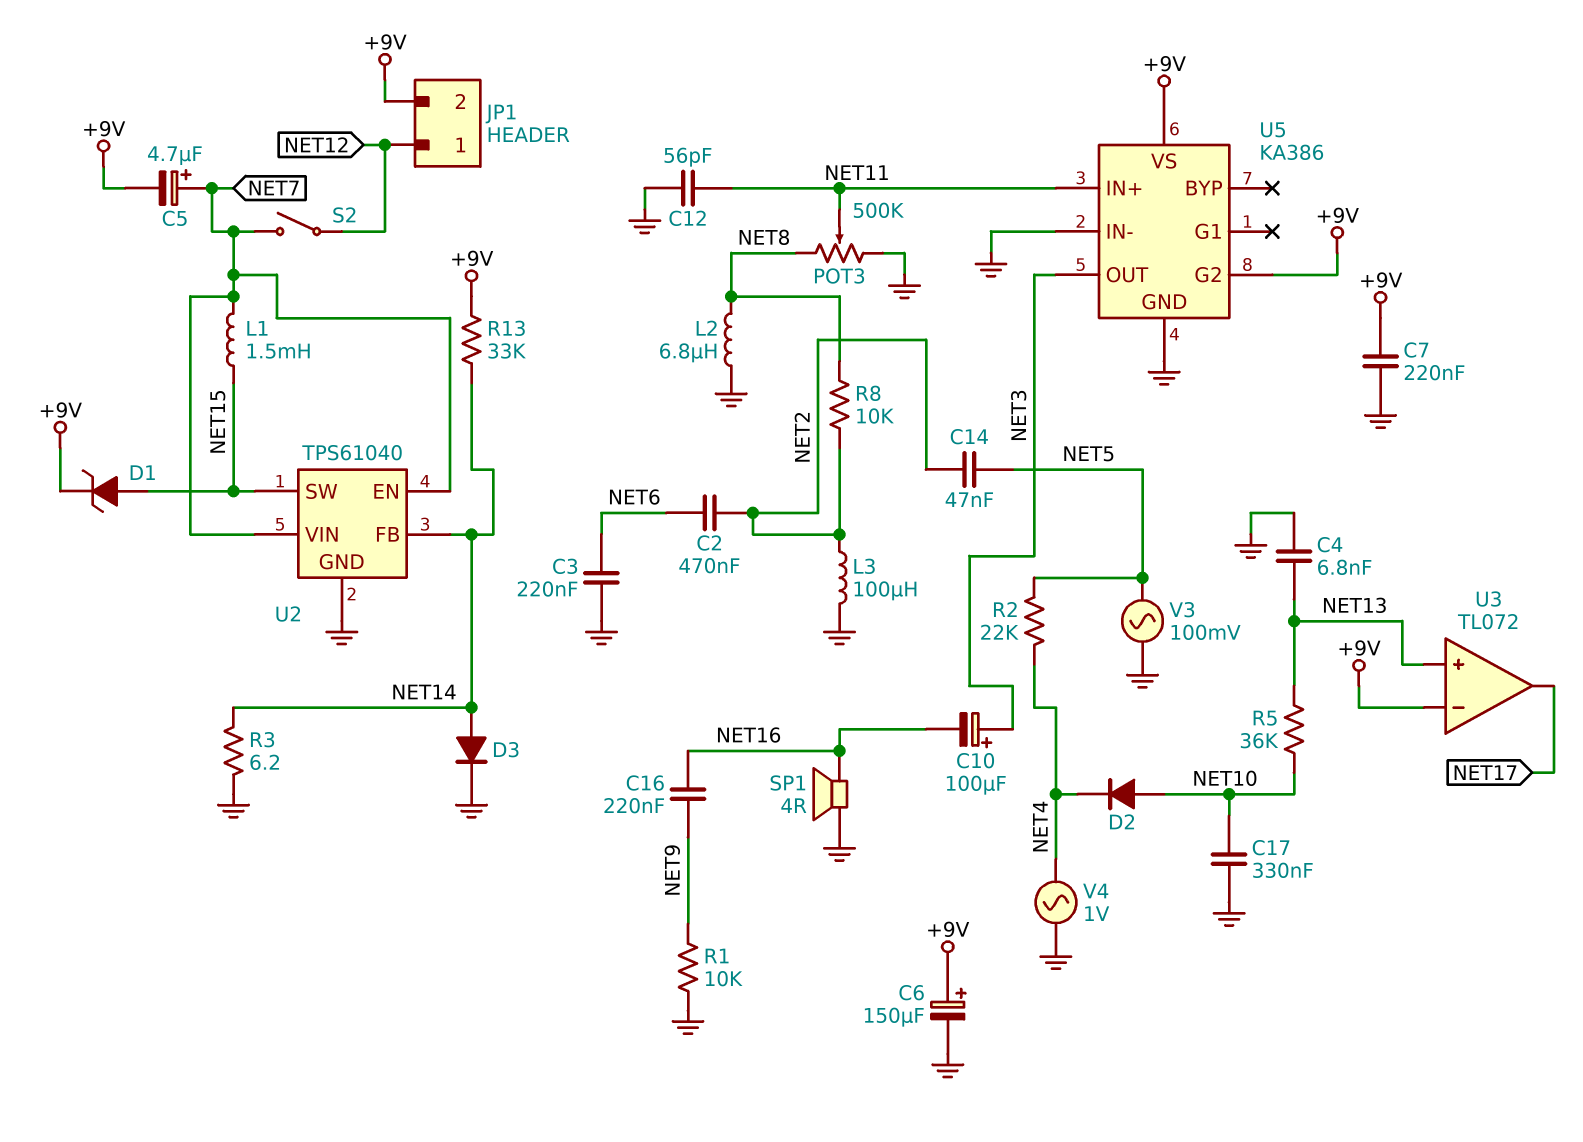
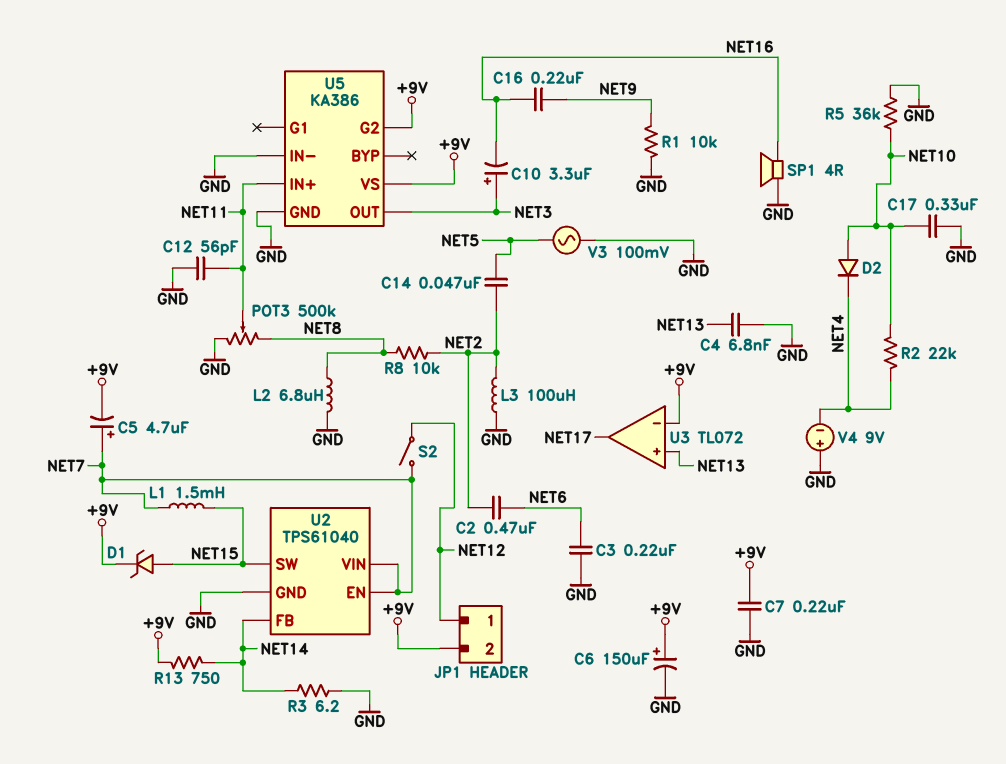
C10: 100uF (plus NET3, minus NET16) -> 3.3uF (plus NET3, minus NET16)
D3: diode (A NET14, K GND) -> none
R2: 22k (NET4, NET5) -> 22k (NET4, NET10)
R5: 36k (NET10, NET13) -> 36k (GND, NET10)
R13: 33k (+9V, NET14) -> 750 (+9V, NET14)
V4: AC 1V (GND, NET4) -> 9V (plus GND, minus NET4)

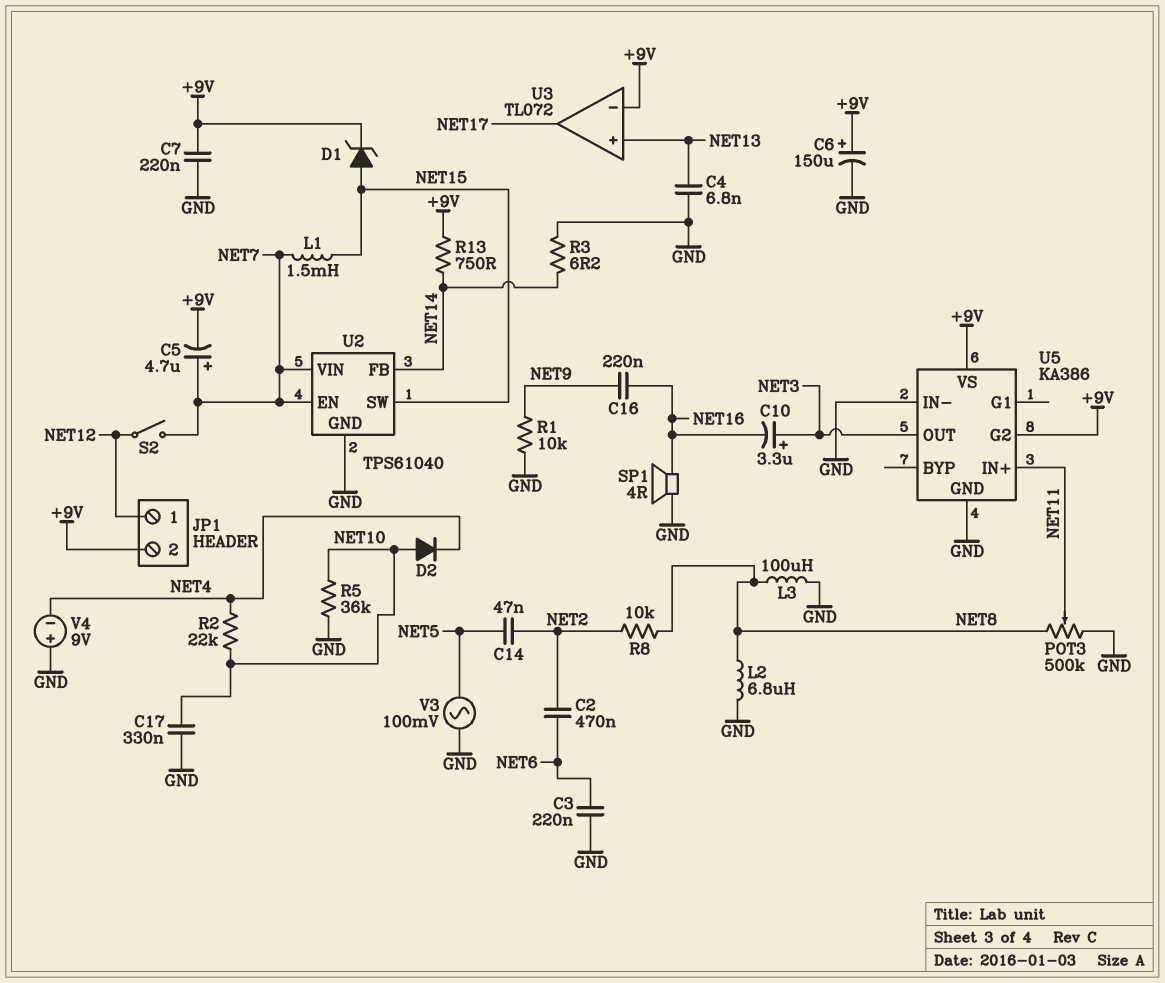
C12: 56pF (GND, NET11) -> none
L3: 100uH (GND, NET2) -> 100uH (GND, NET8)

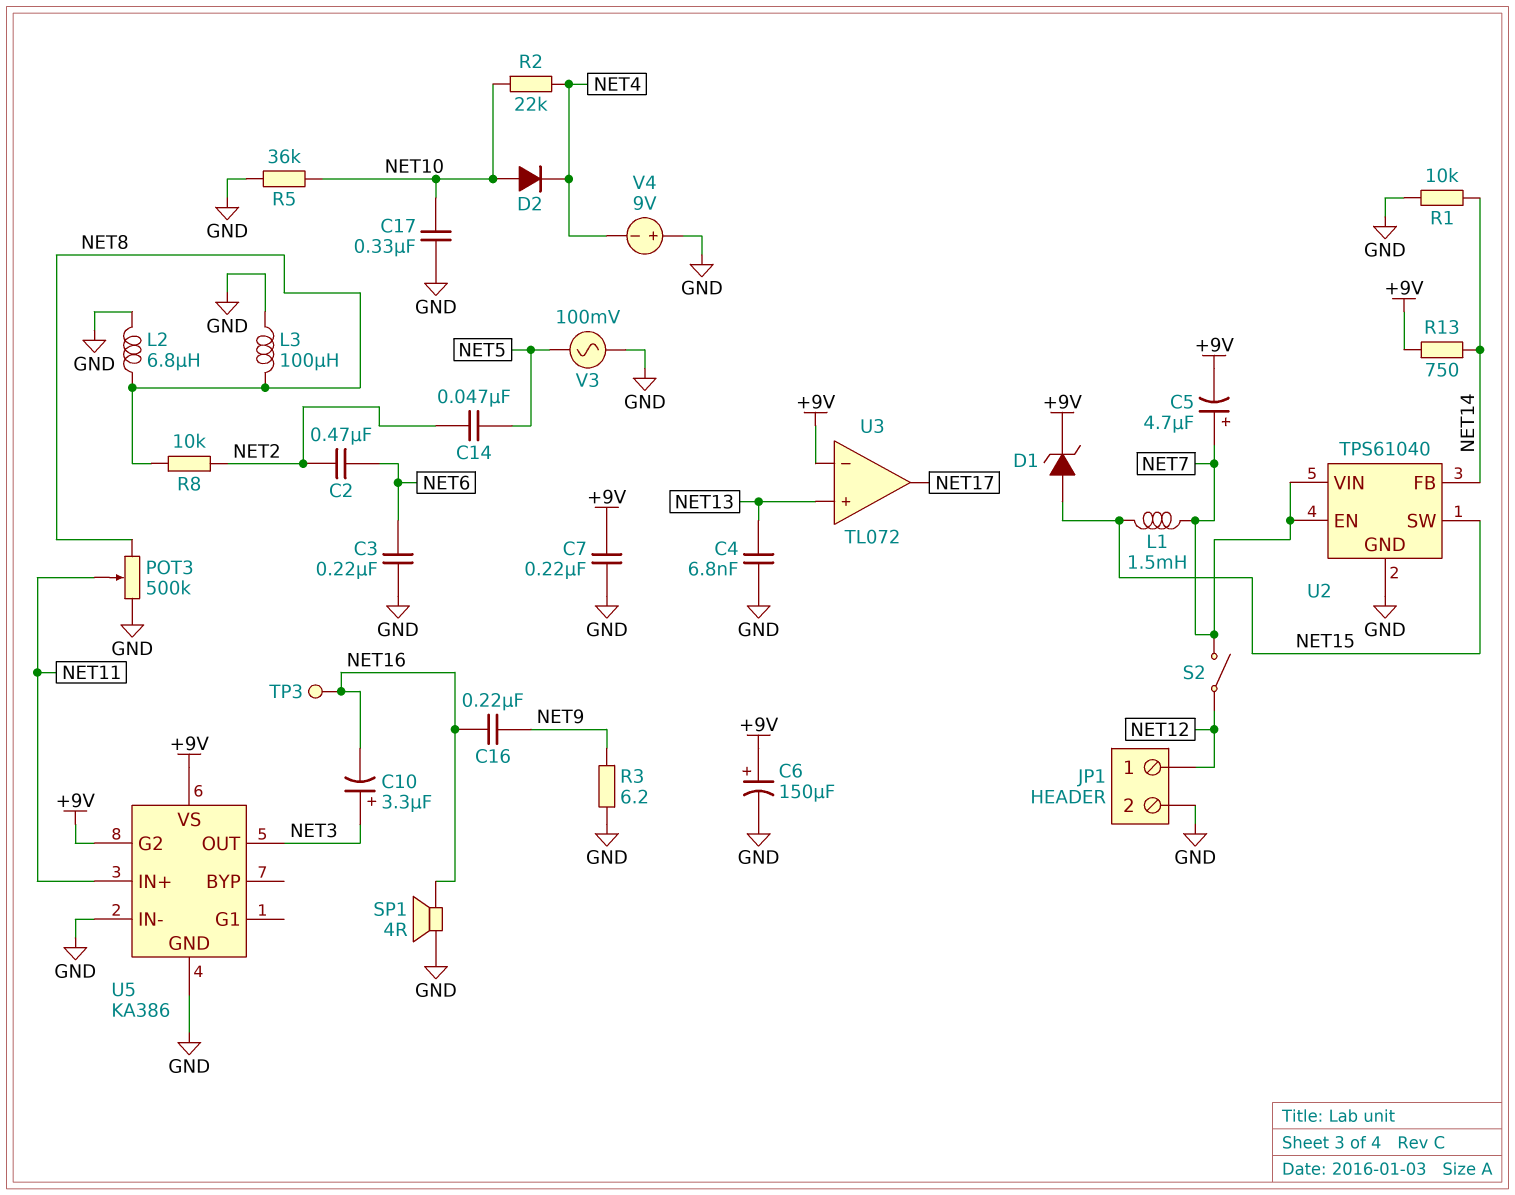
JP1 pin 2: +9V -> GND
R1: 10k (GND, NET9) -> 10k (GND, NET14)
R3: 6.2 (GND, NET14) -> 6.2 (GND, NET9)
TP3: none -> test point (NET16)

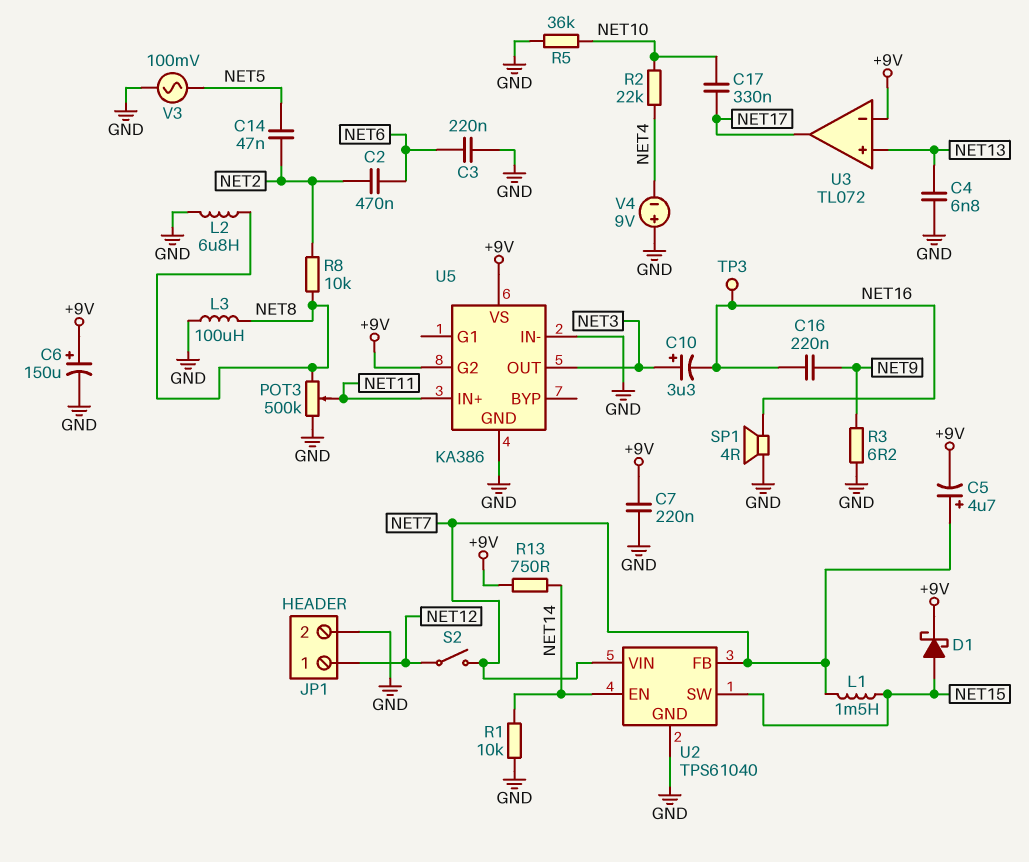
C17: 330nF (GND, NET10) -> 330nF (NET10, NET17)
D1: zener (A NET15, K +9V) -> schottky (A NET15, K +9V)
D2: diode (A NET10, K NET4) -> none
U2 pin EN: NET7 -> NET14
U2 pin FB: NET14 -> NET7

